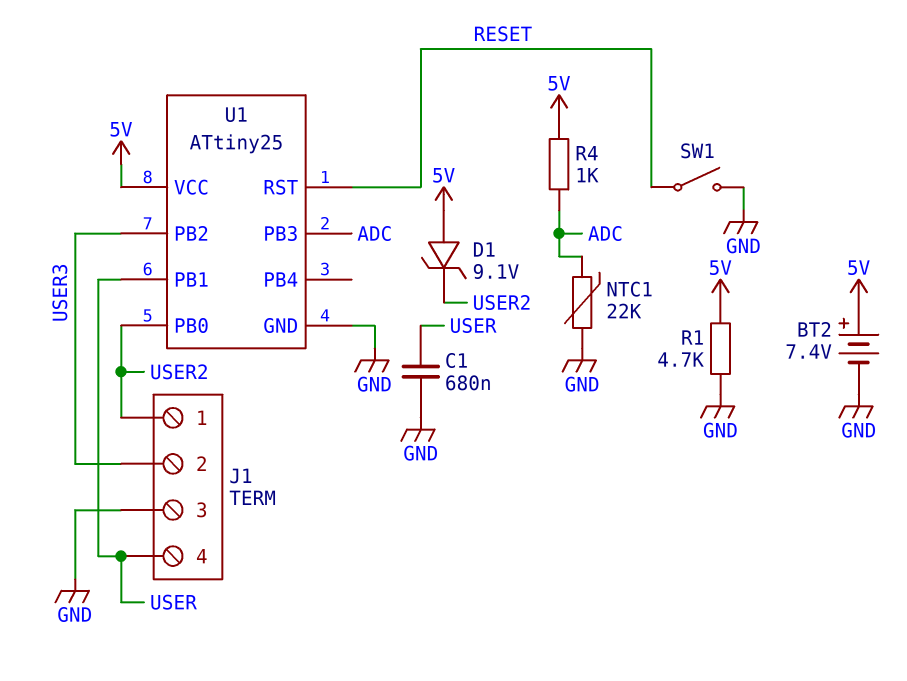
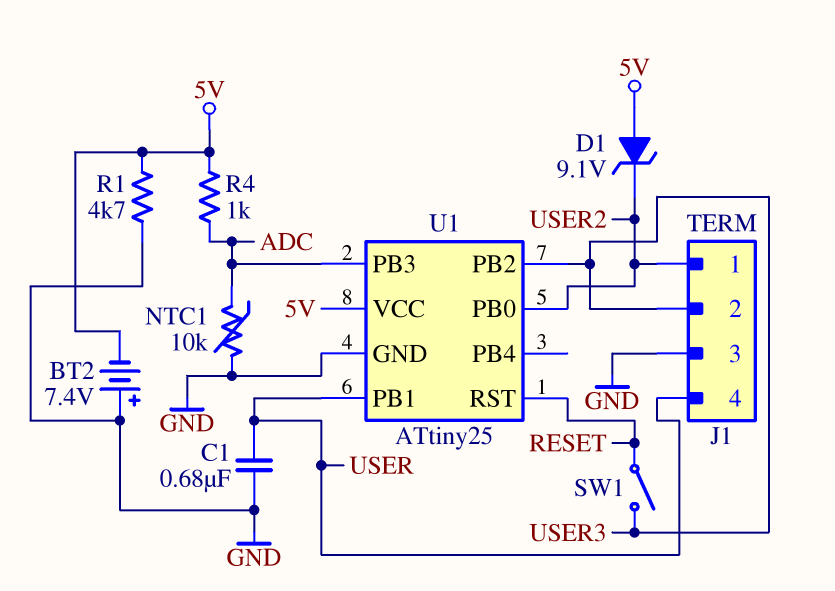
BT2: 7.4V (plus 5V, minus GND) -> 7.4V (plus GND, minus 5V)
NTC1: 22k (ADC, GND) -> 10k (ADC, GND)
SW1: switch (GND, RESET) -> switch (RESET, USER3)

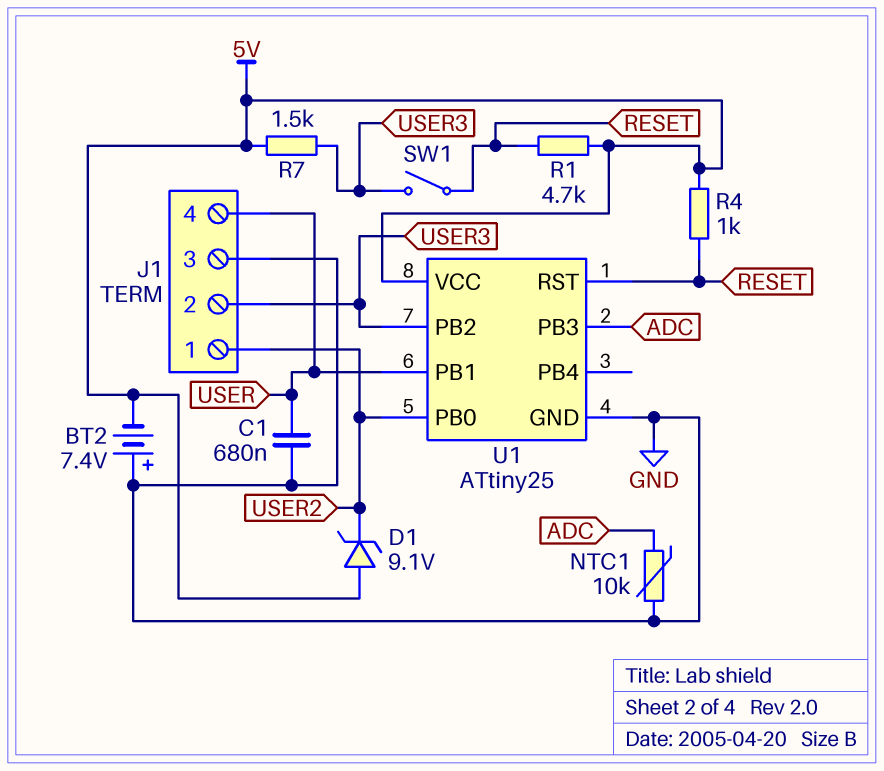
R1: 4.7k (5V, GND) -> 4.7k (5V, RESET)
R4: 1k (5V, ADC) -> 1k (5V, RESET)
R7: none -> 1.5k (5V, USER3)

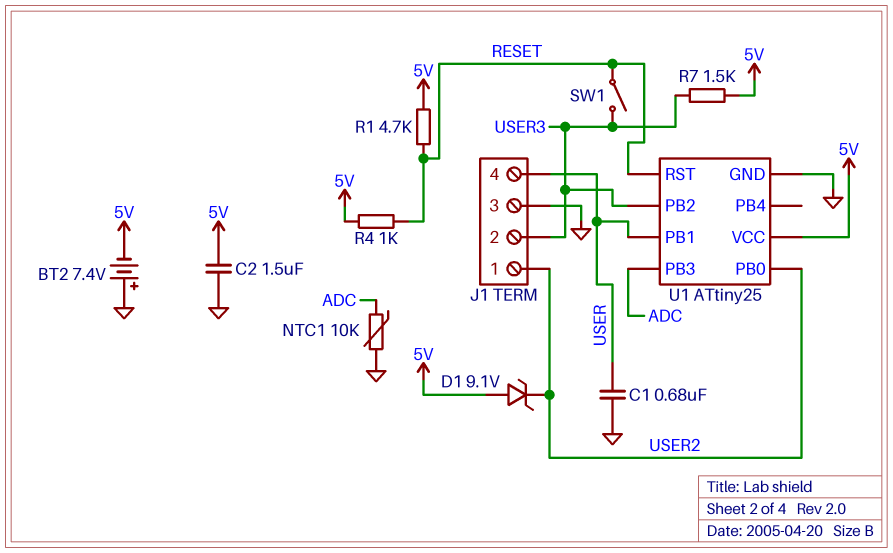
C2: none -> 1.5uF (5V, GND)

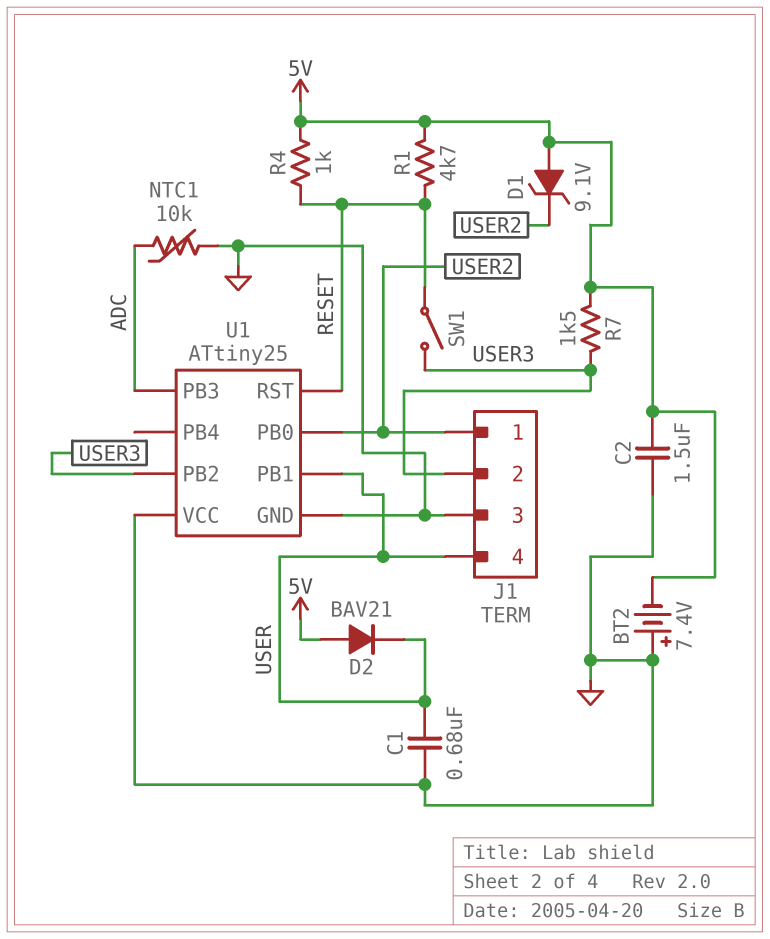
D2: none -> diode BAV21 (A 5V, K USER)
U1 pin VCC: 5V -> GND

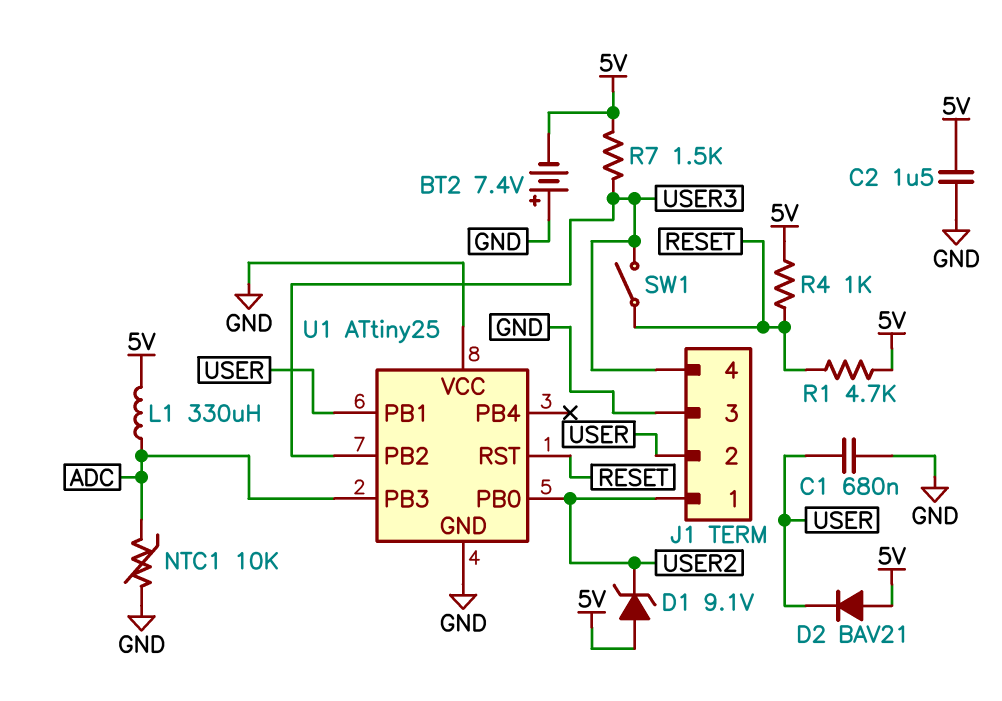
J1 pin 2: USER3 -> USER
J1 pin 4: USER -> USER3
L1: none -> 330uH (5V, ADC)

